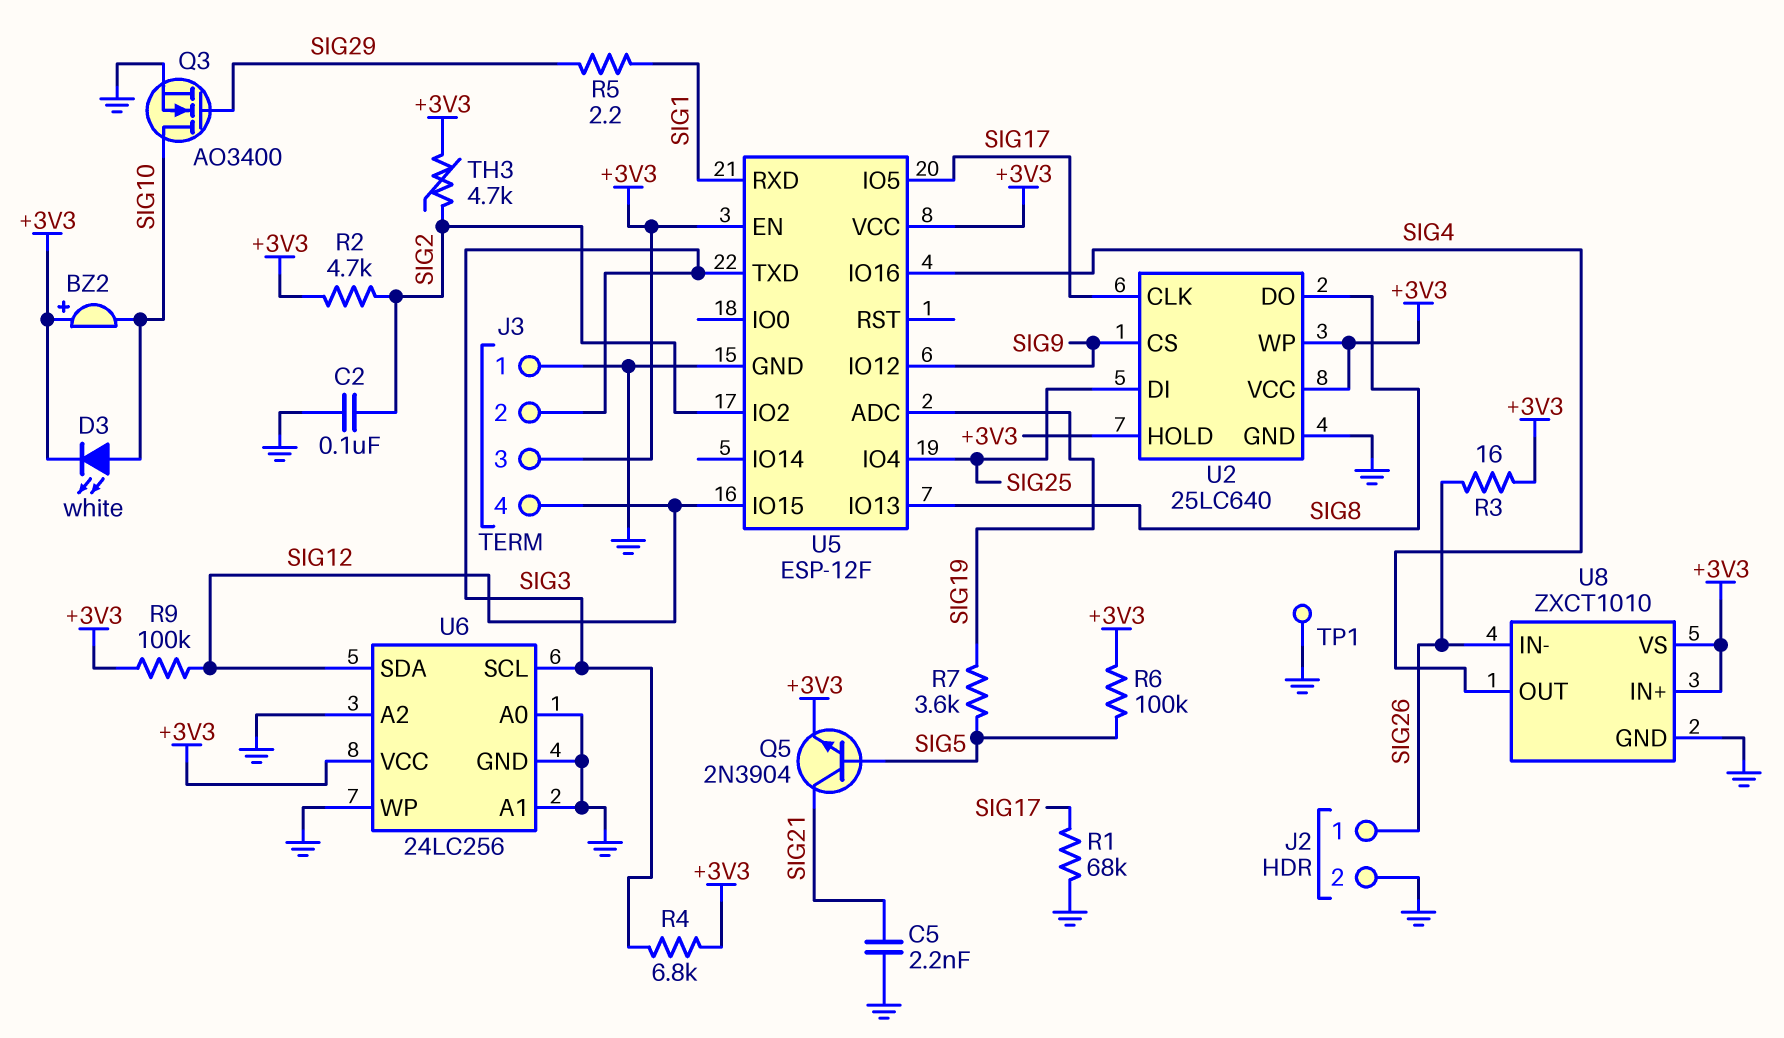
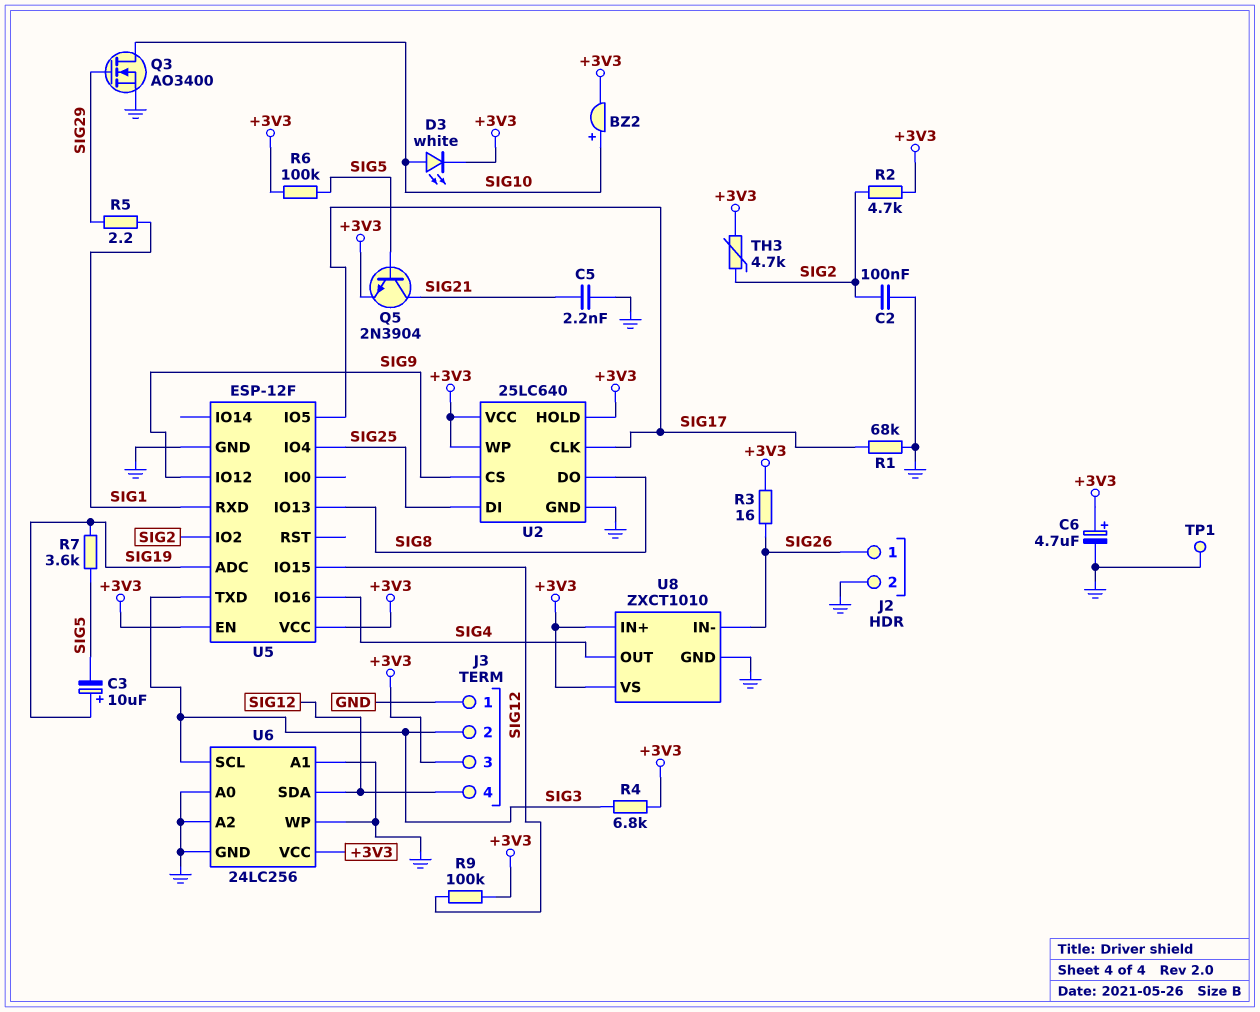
BZ2: buzzer (plus +3V3, minus SIG10) -> buzzer (plus SIG10, minus +3V3)
C3: none -> 10uF (plus SIG19, minus SIG5)
C6: none -> 4.7uF (plus +3V3, minus GND)

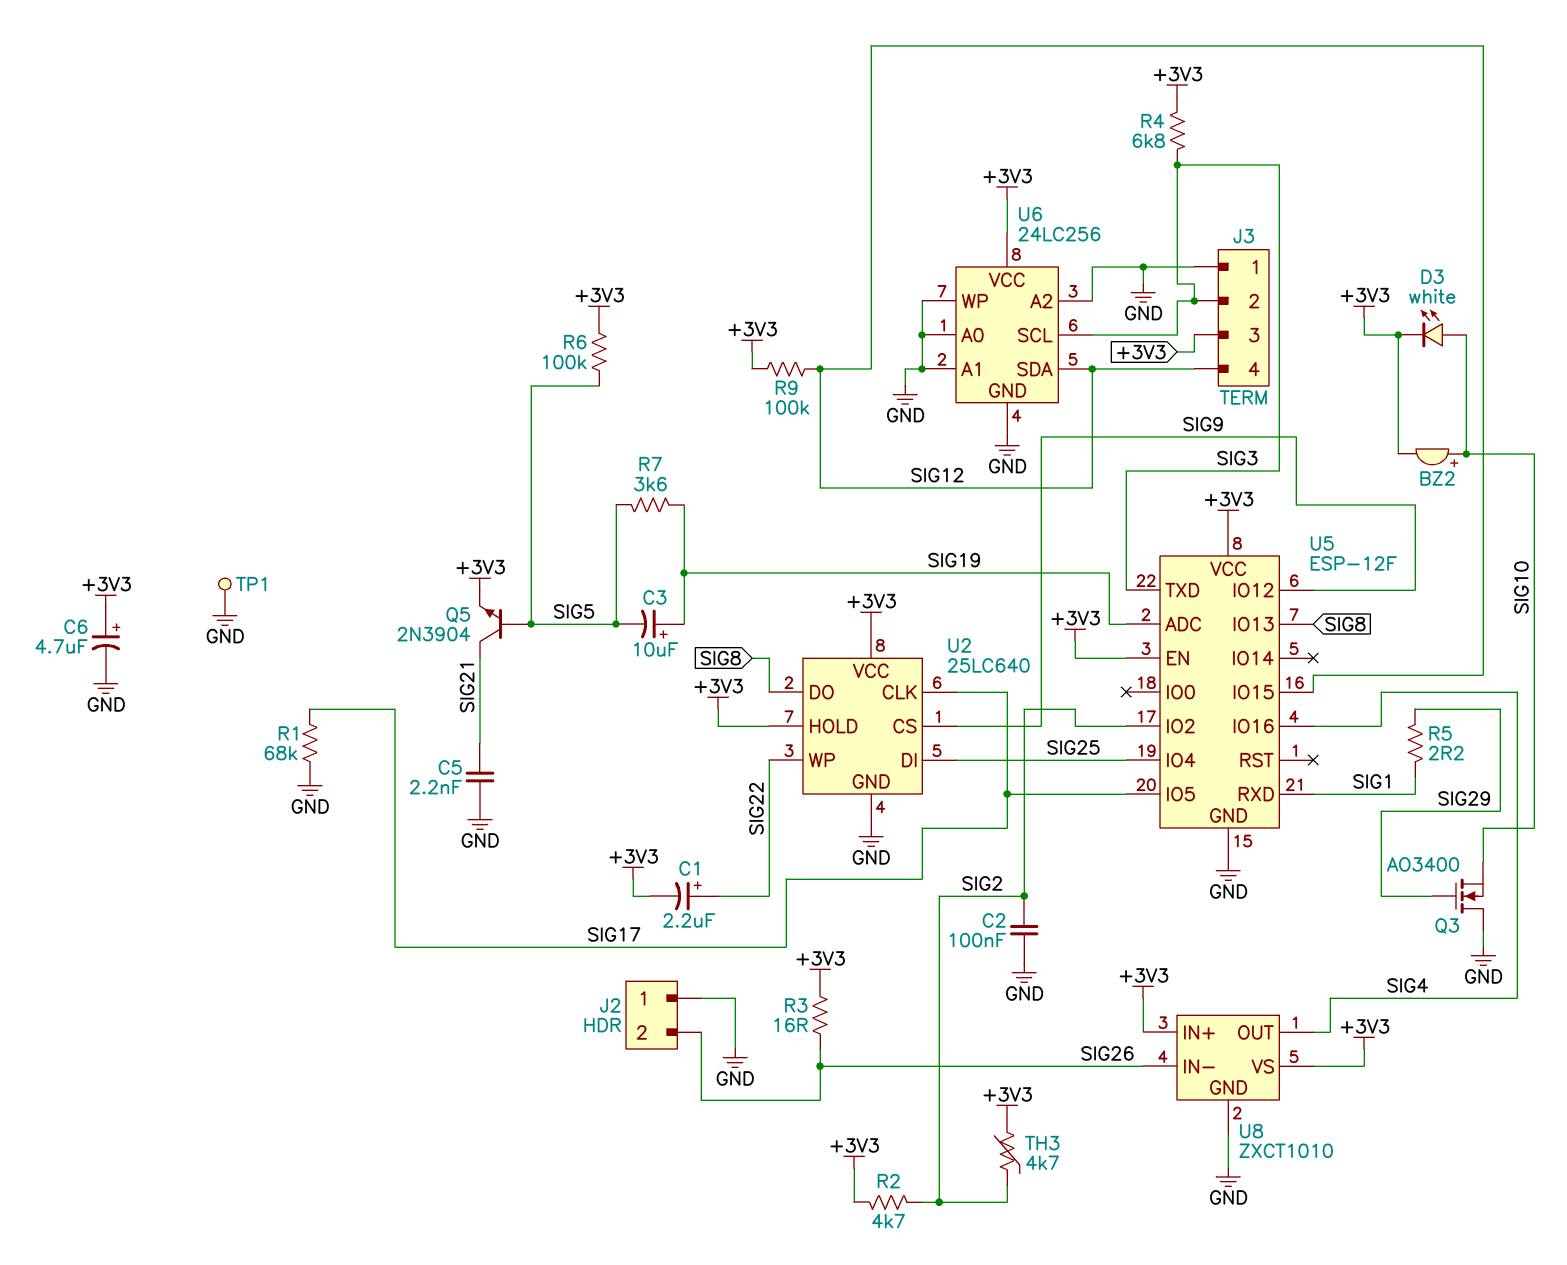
C1: none -> 2.2uF (plus SIG22, minus +3V3)
J2 pin 1: SIG26 -> GND
J2 pin 2: GND -> SIG26
Q3: NMOS AO3400 (G SIG29, D SIG10, S GND) -> NMOS AO3400 (G SIG29, D GND, S SIG10)
U2 pin WP: +3V3 -> SIG22

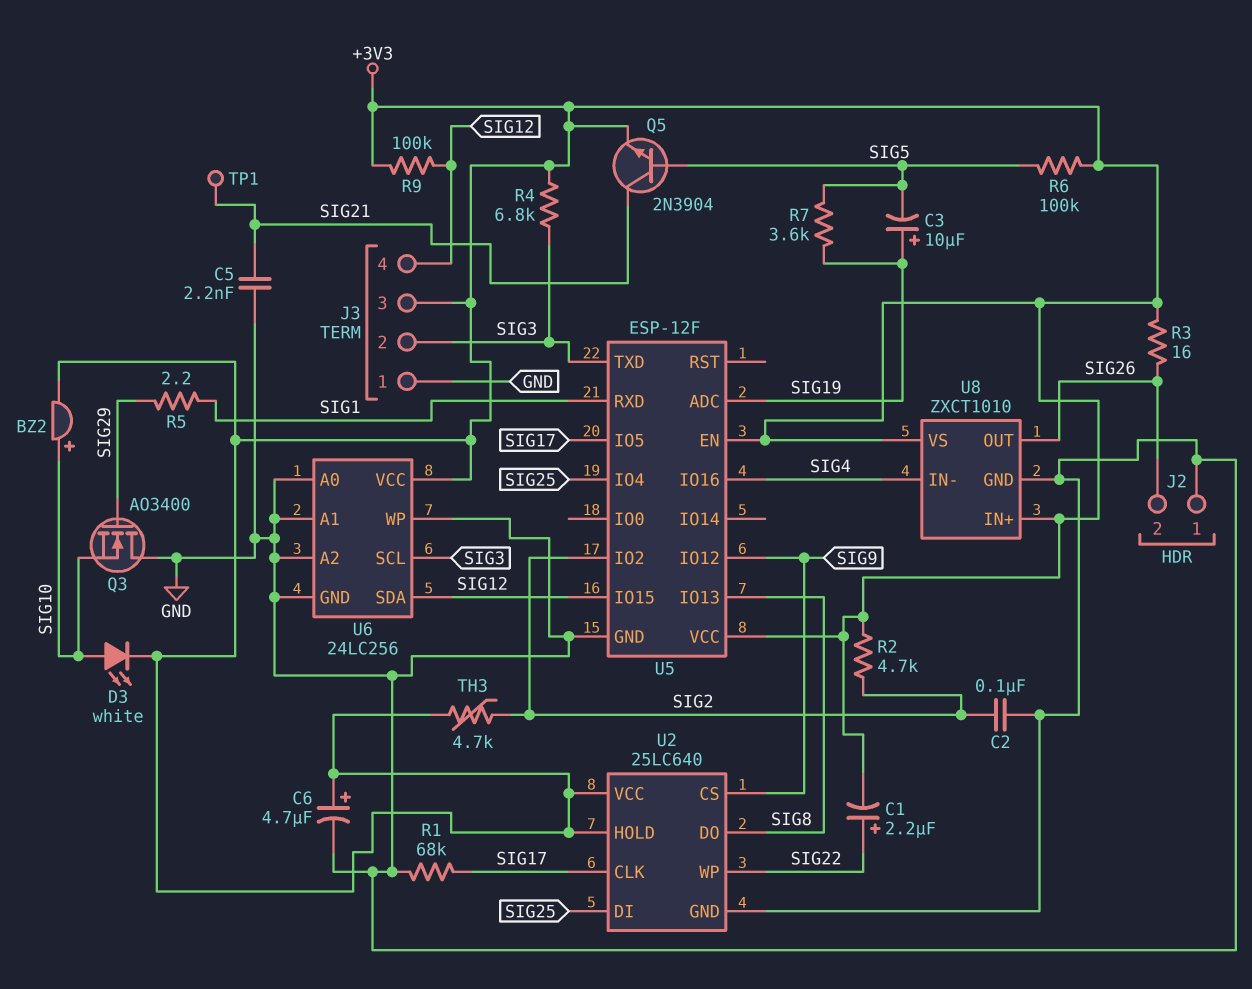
TP1: test point (GND) -> test point (SIG21)
U8 pin IN-: SIG26 -> SIG4
U8 pin OUT: SIG4 -> SIG26

